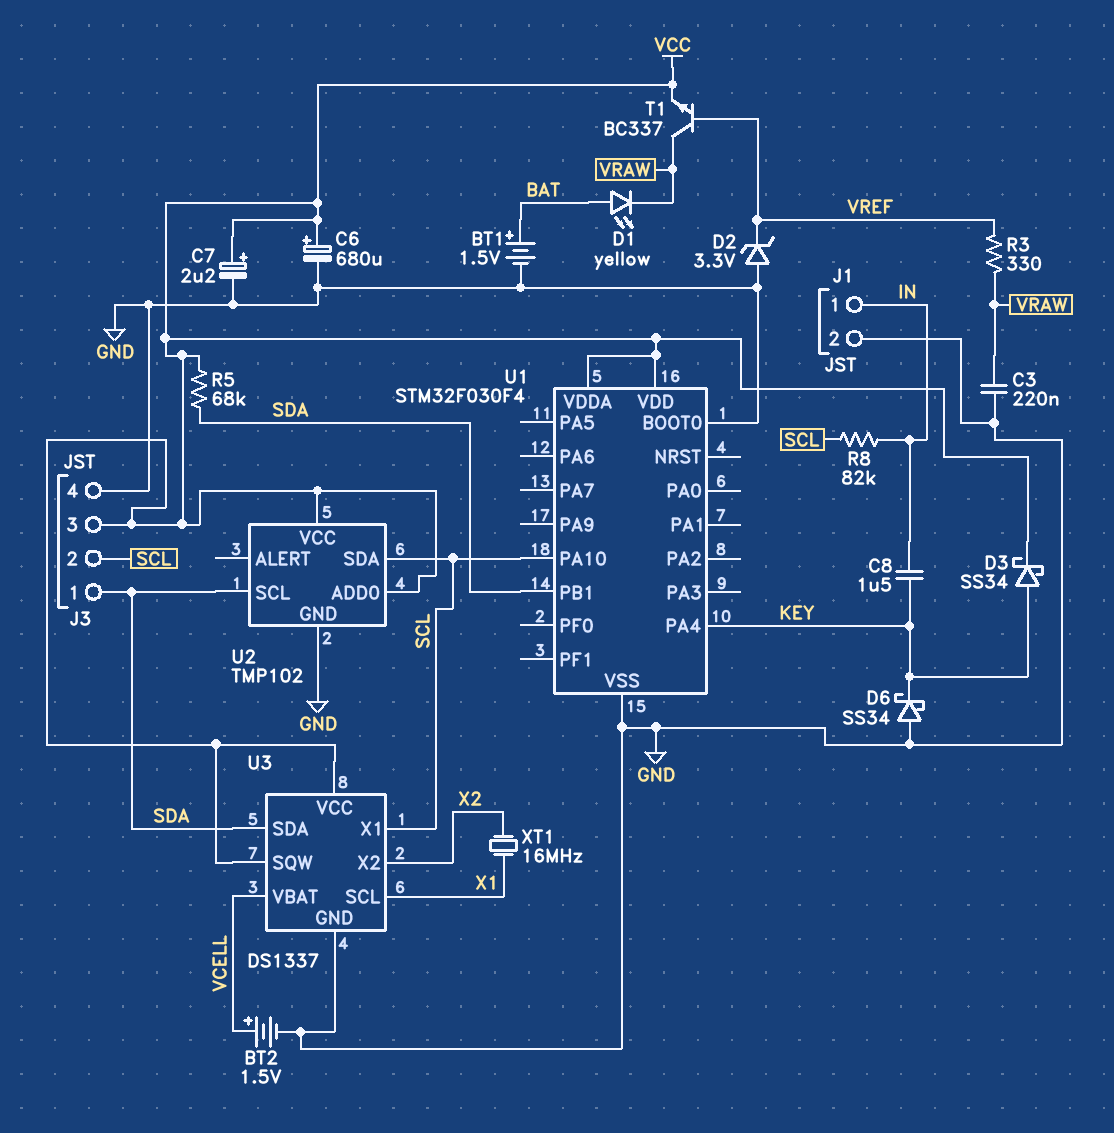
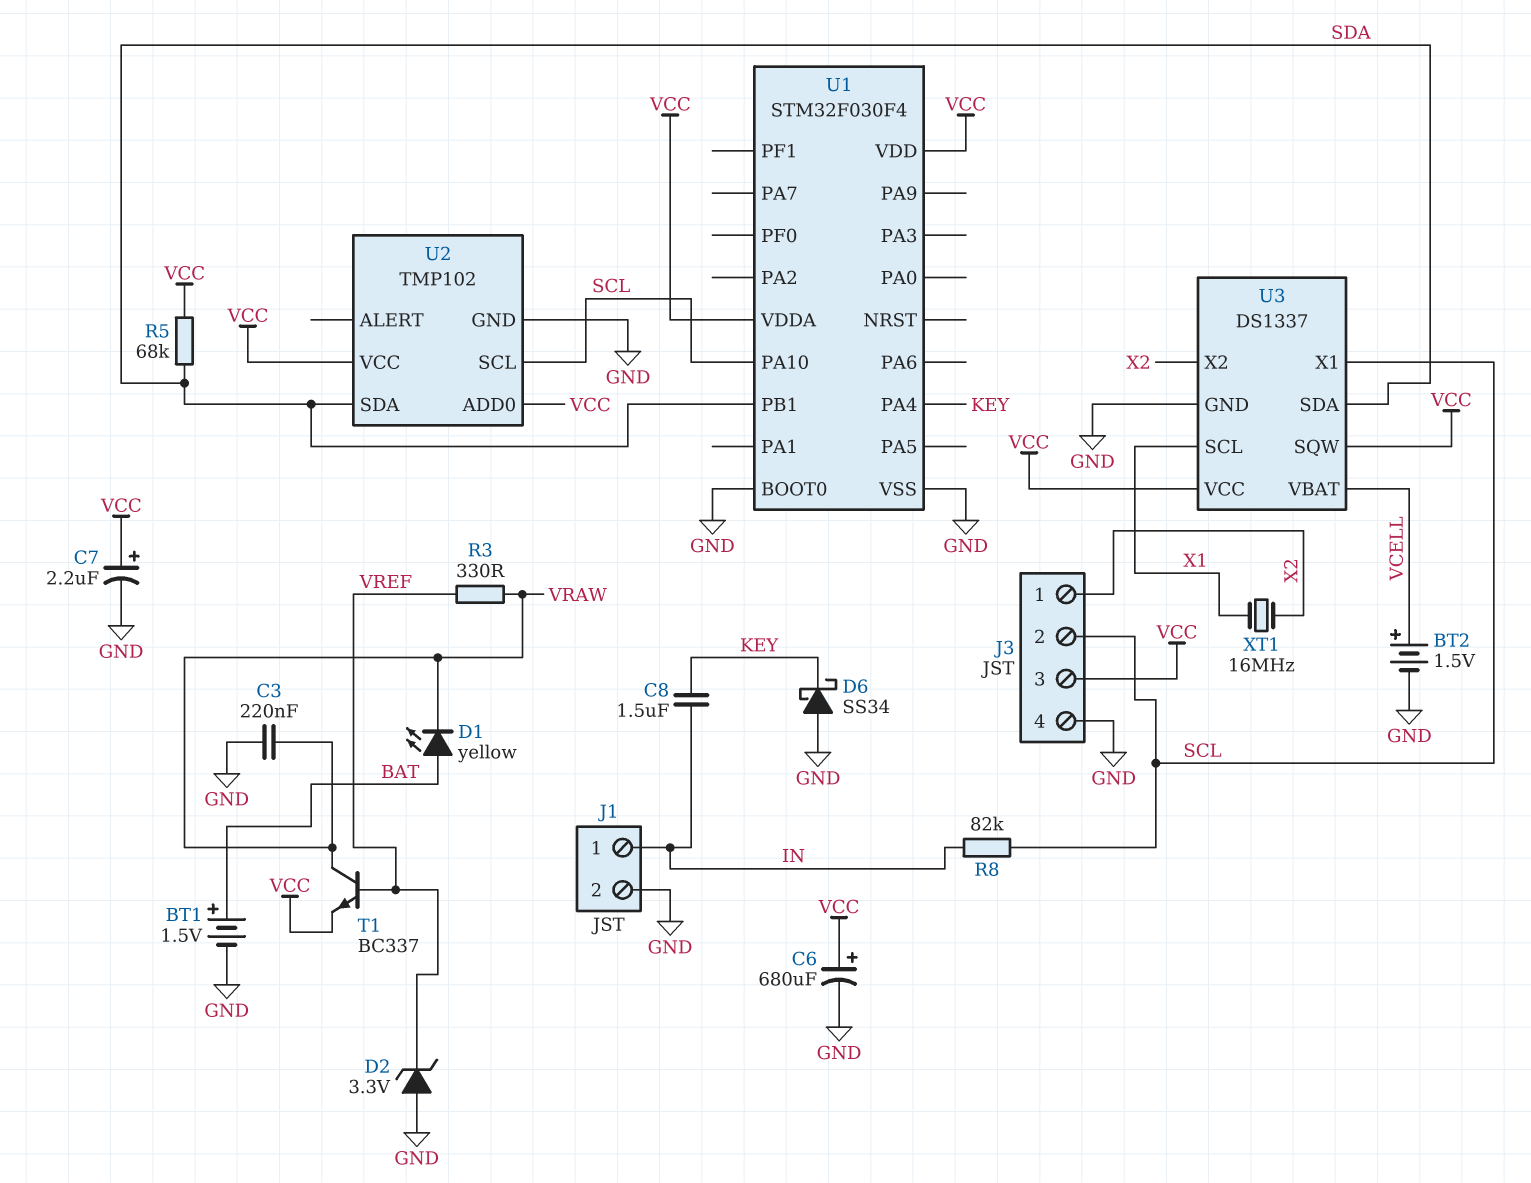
D3: schottky SS34 (A KEY, K VCC) -> none
J3 pin 1: SDA -> X2
U2 pin SCL: SDA -> SCL
U2 pin SDA: SCL -> SDA

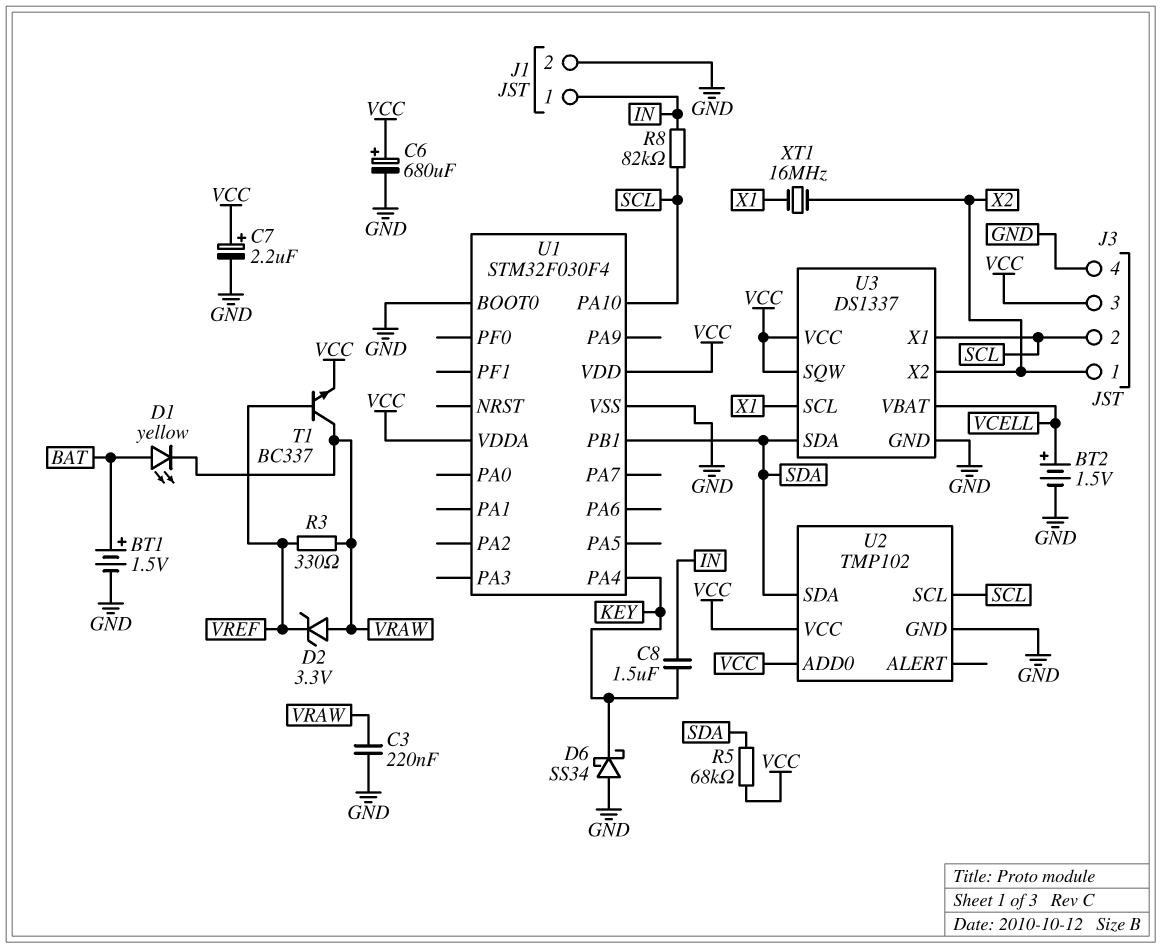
D2: zener 3.3V (A GND, K VREF) -> zener 3.3V (A VRAW, K VREF)

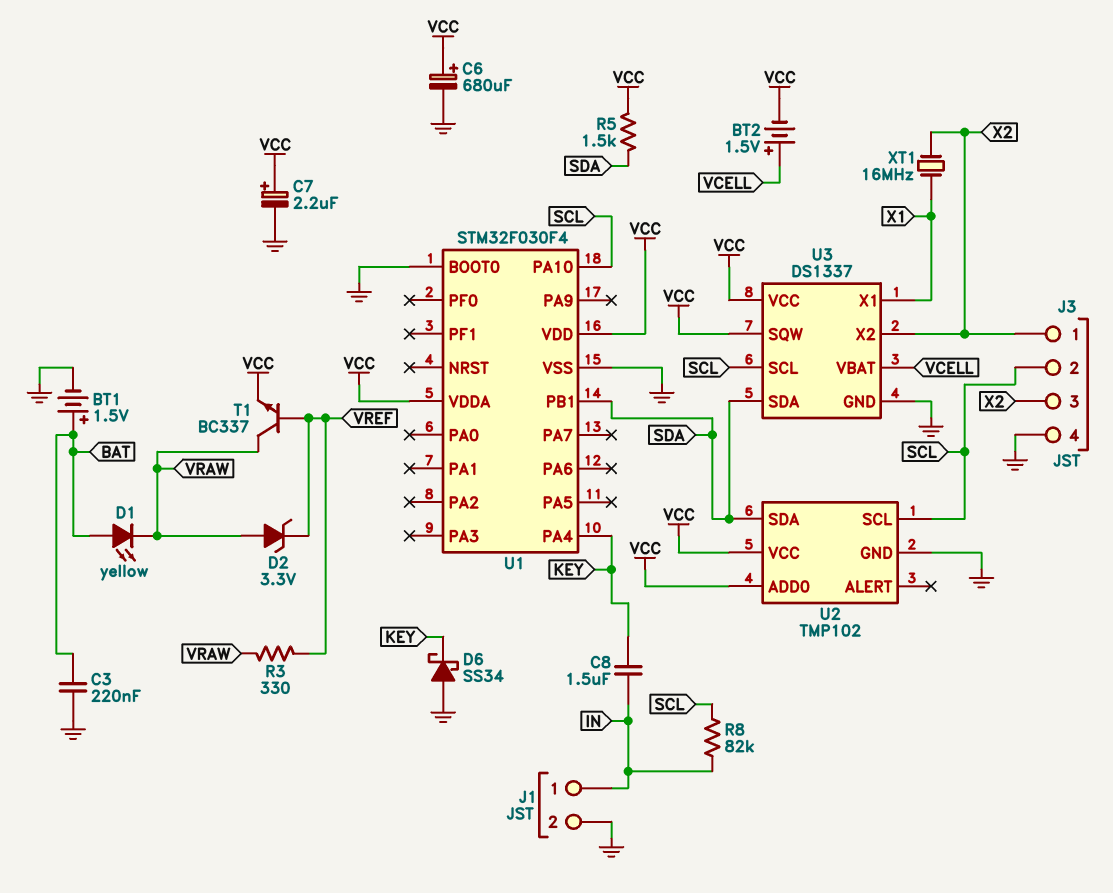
BT2: 1.5V (plus VCELL, minus GND) -> 1.5V (plus VCELL, minus VCC)
C3: 220nF (GND, VRAW) -> 220nF (BAT, GND)
J3 pin 3: VCC -> X2
R5: 68k (SDA, VCC) -> 1.5k (SDA, VCC)
U3 pin SCL: X1 -> SCL
U3 pin X1: SCL -> X1

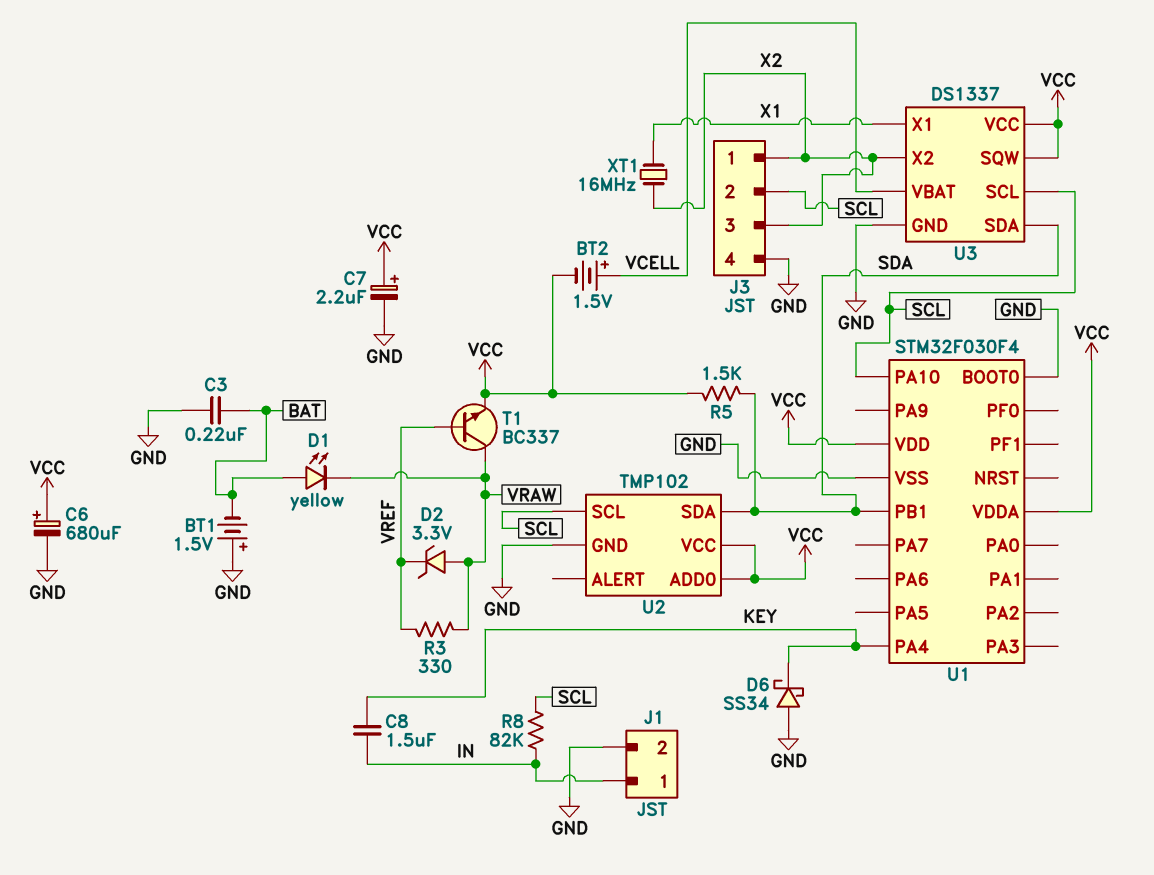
BT1: 1.5V (plus BAT, minus GND) -> 1.5V (plus GND, minus BAT)

